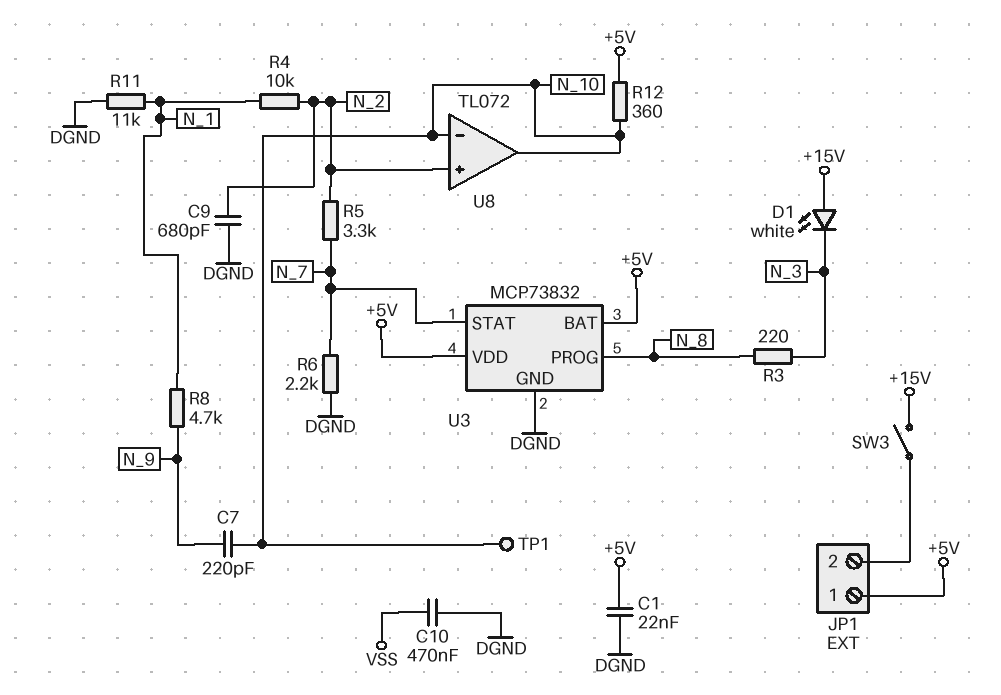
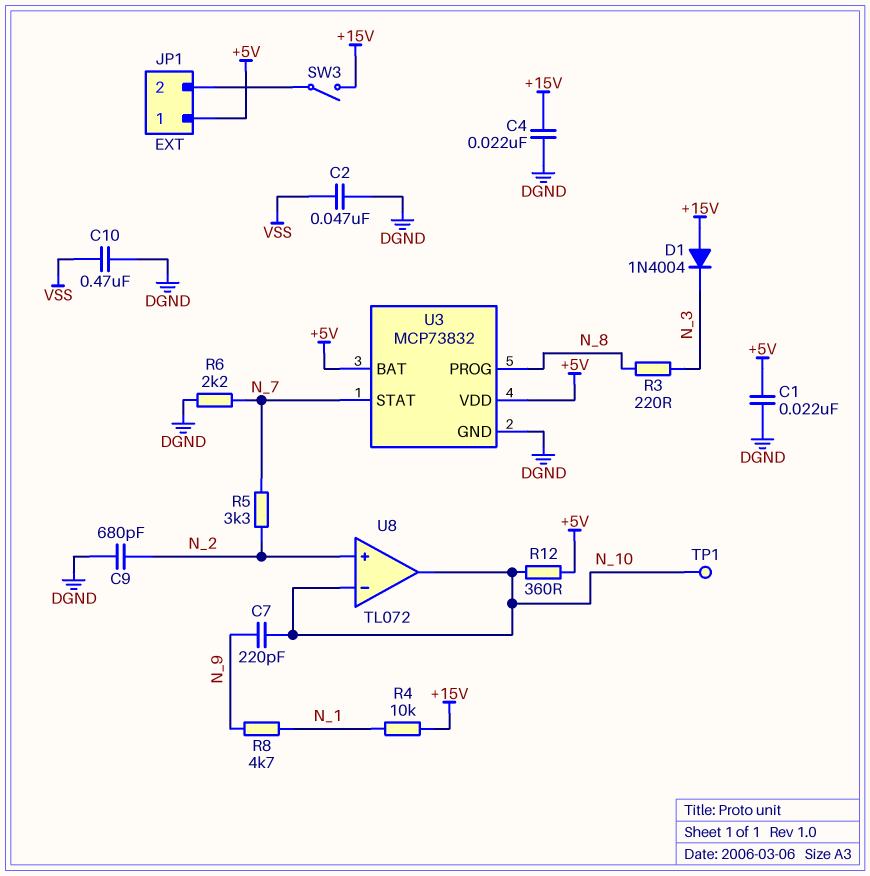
C2: none -> 47nF (DGND, VSS)
C4: none -> 22nF (+15V, DGND)
D1: LED white (A +15V, K N_3) -> diode 1N4004 (A +15V, K N_3)
R4: 10k (N_1, N_2) -> 10k (+15V, N_1)
R11: 11k (DGND, N_1) -> none

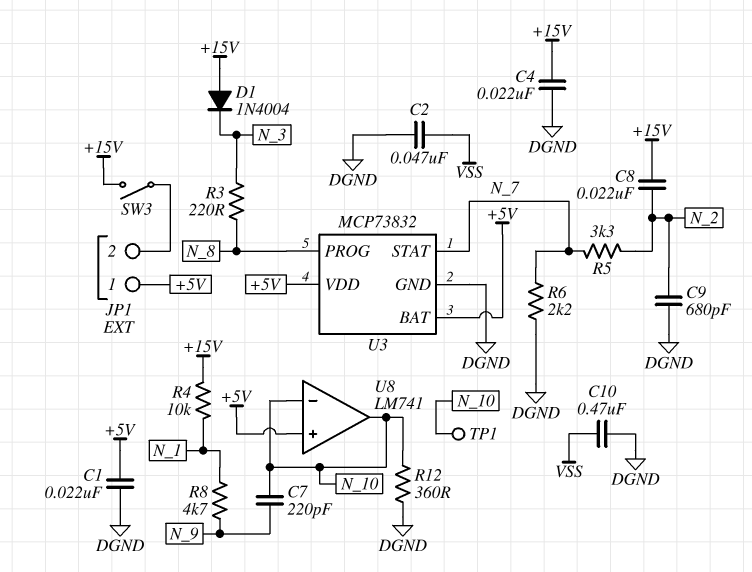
C8: none -> 22nF (+15V, N_2)
R12: 360 (+5V, N_10) -> 360 (DGND, N_10)
U8: TL072 -> LM741
U8 pin in+: N_2 -> +5V

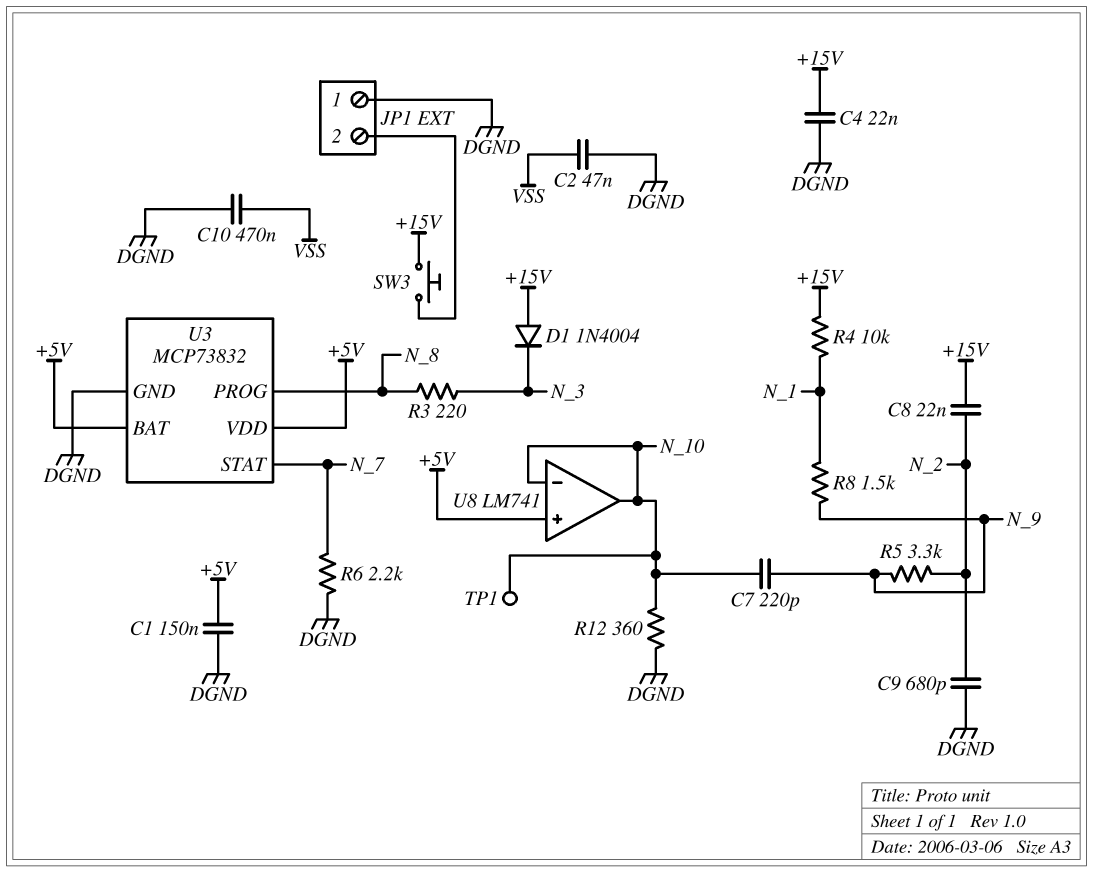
C1: 22nF (+5V, DGND) -> 150nF (+5V, DGND)
JP1 pin 1: +5V -> DGND
R5: 3.3k (N_2, N_7) -> 3.3k (N_2, N_9)
R8: 4.7k (N_1, N_9) -> 1.5k (N_1, N_9)
SW3: switch (+15V, JP1/2) -> button (+15V, JP1/2)

